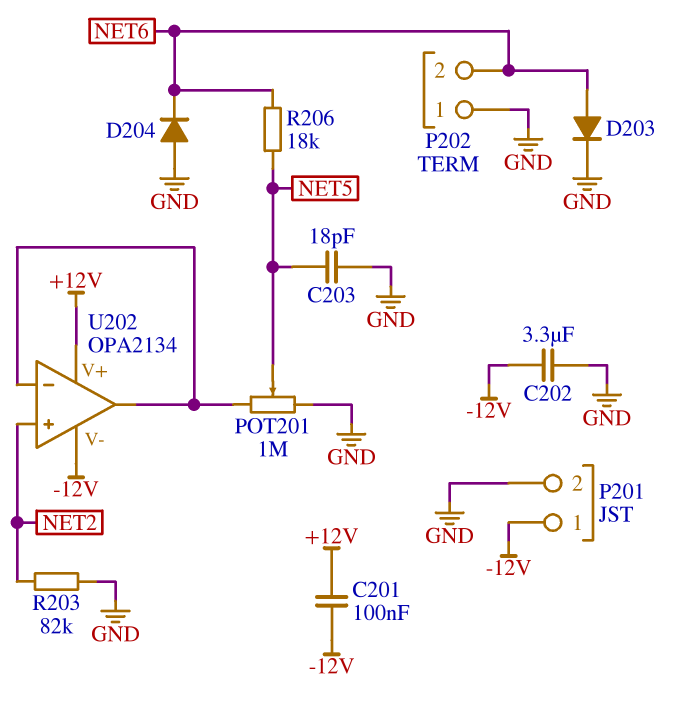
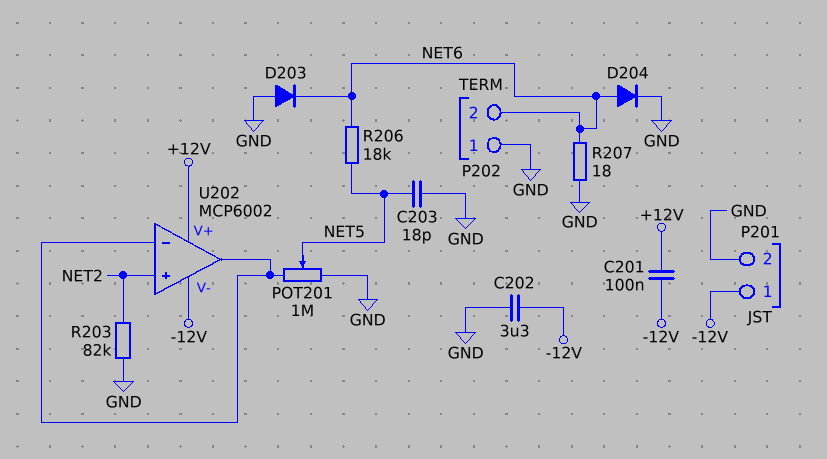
D203: diode (A NET6, K GND) -> diode (A GND, K NET6)
D204: diode (A GND, K NET6) -> diode (A NET6, K GND)
R207: none -> 18 (GND, NET6)
U202: OPA2134 -> MCP6002

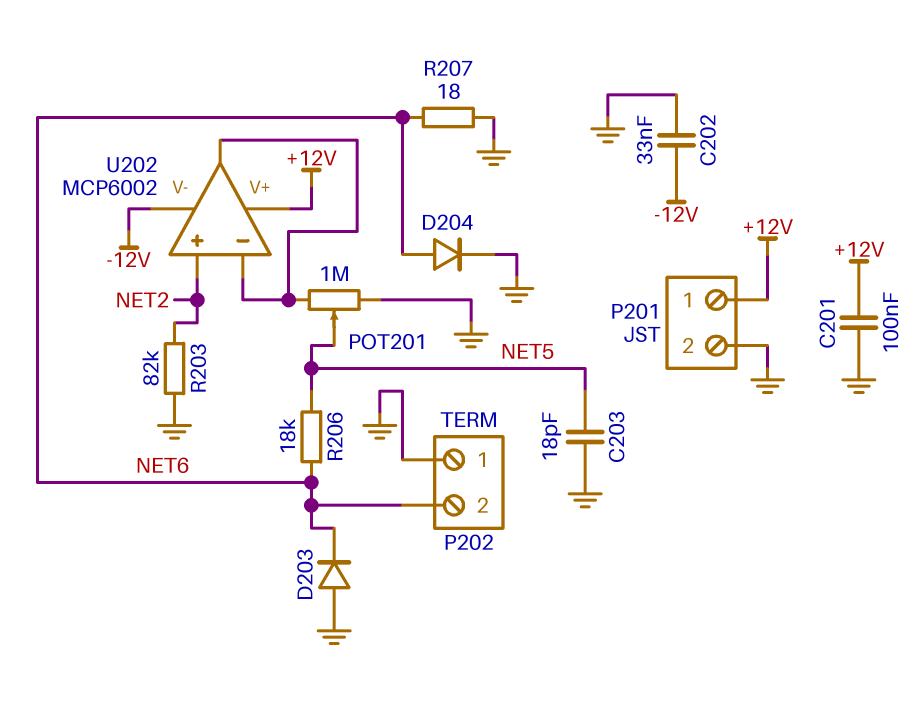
C201: 100nF (+12V, -12V) -> 100nF (+12V, GND)
C202: 3.3uF (-12V, GND) -> 33nF (-12V, GND)
P201 pin 1: -12V -> +12V

